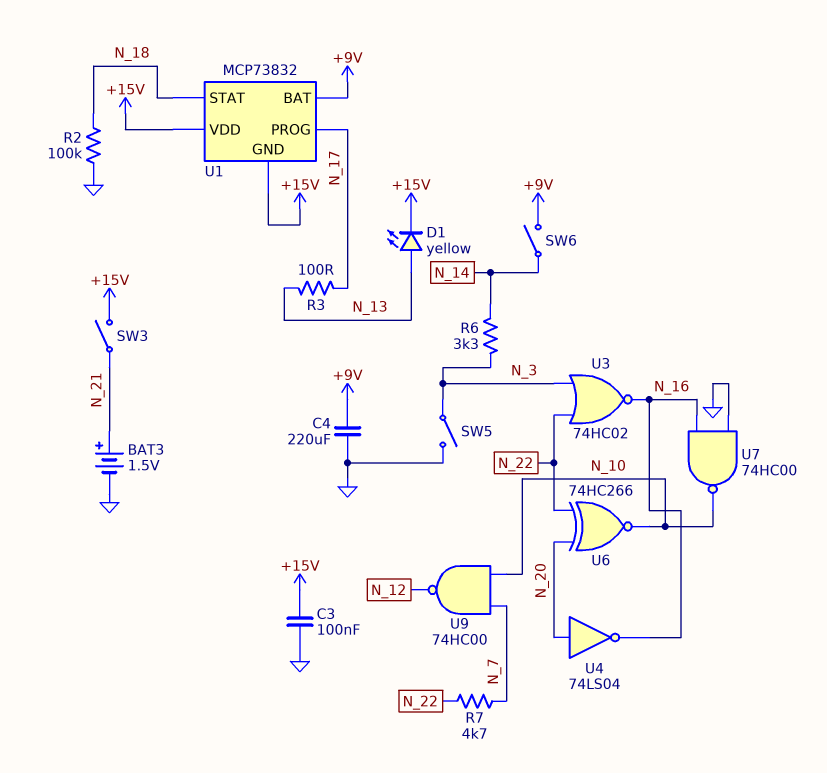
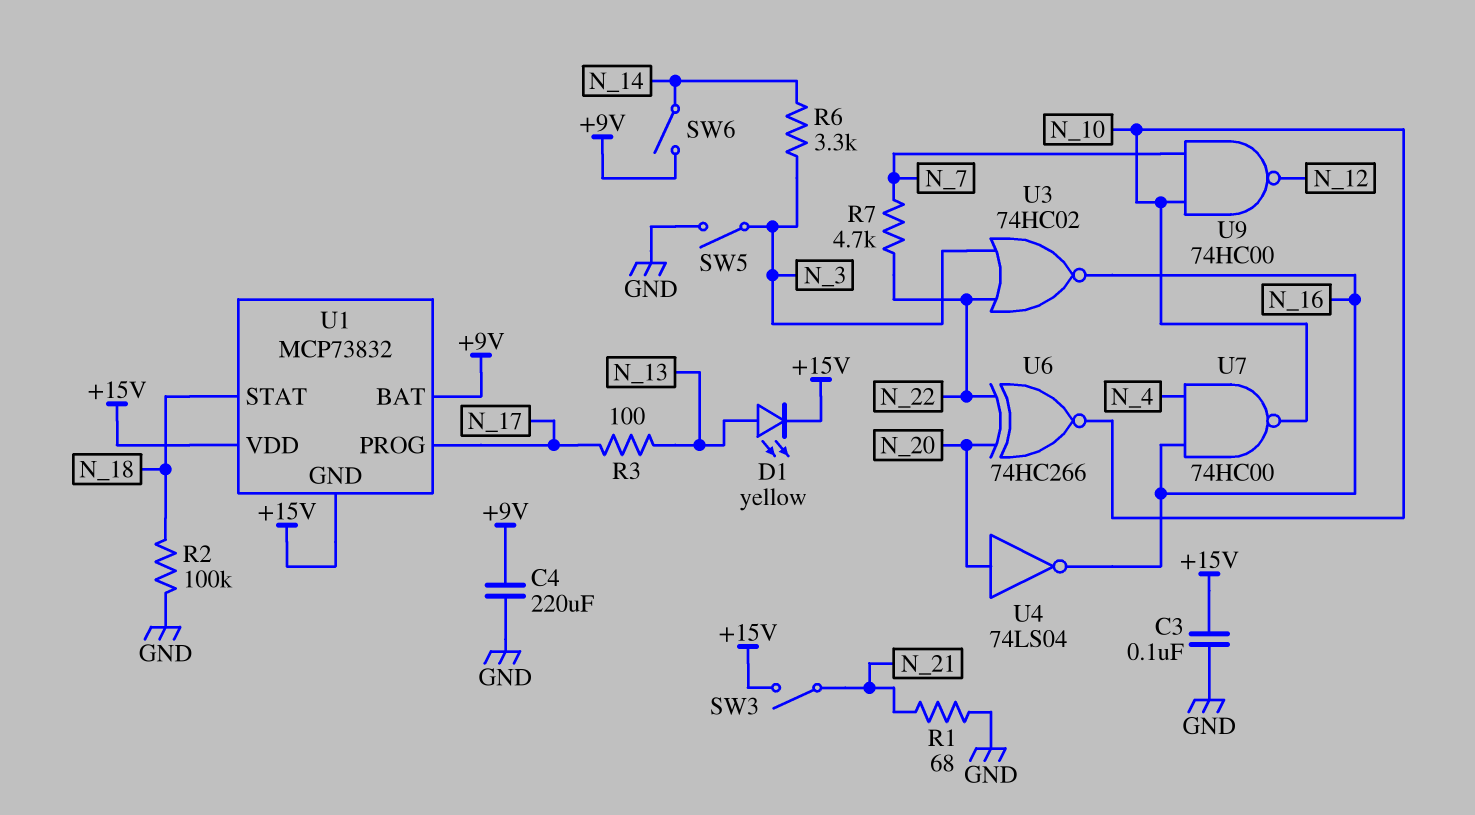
BAT3: 1.5V (plus N_21, minus GND) -> none
R1: none -> 68 (GND, N_21)
U7: NAND 74HC00 (in GND, in N_16, out N_10) -> NAND 74HC00 (in N_4, in N_16, out N_10)

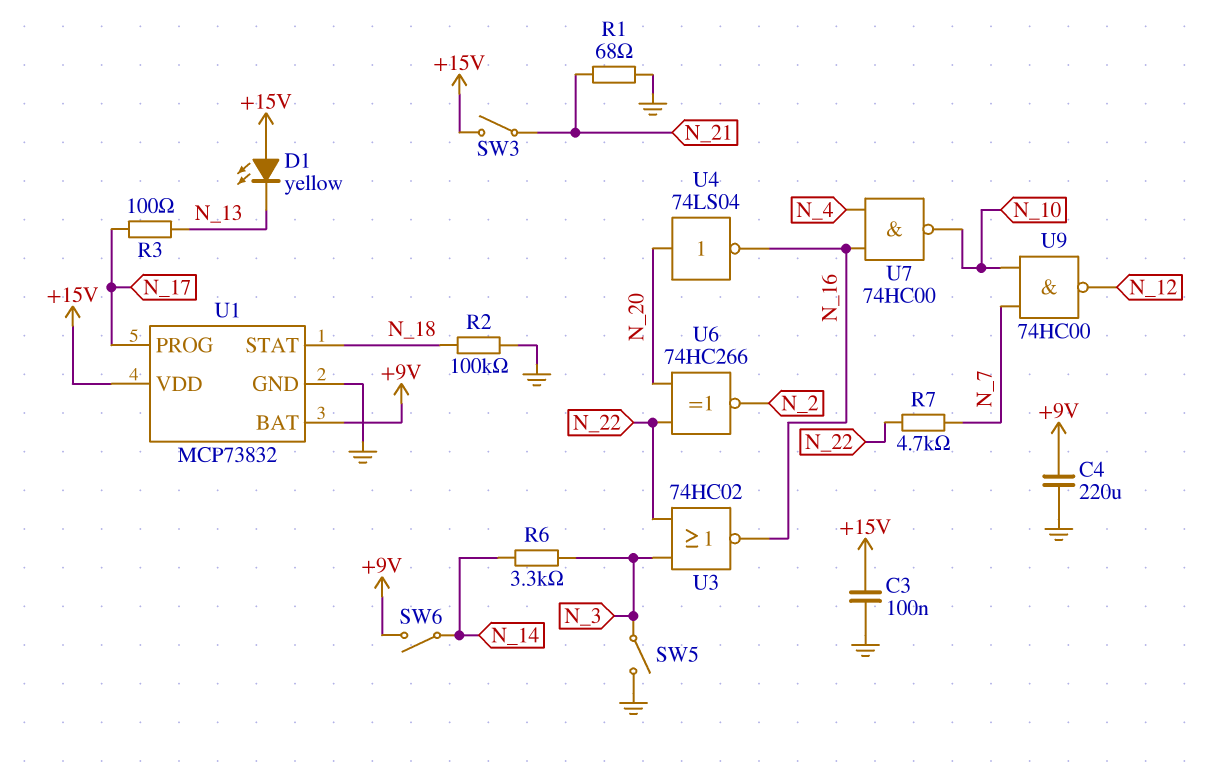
D1: LED yellow (A N_13, K +15V) -> LED yellow (A +15V, K N_13)
U1 pin GND: +15V -> GND
U6: XNOR 74HC266 (in N_20, in N_22, out N_10) -> XNOR 74HC266 (in N_20, in N_22, out N_2)

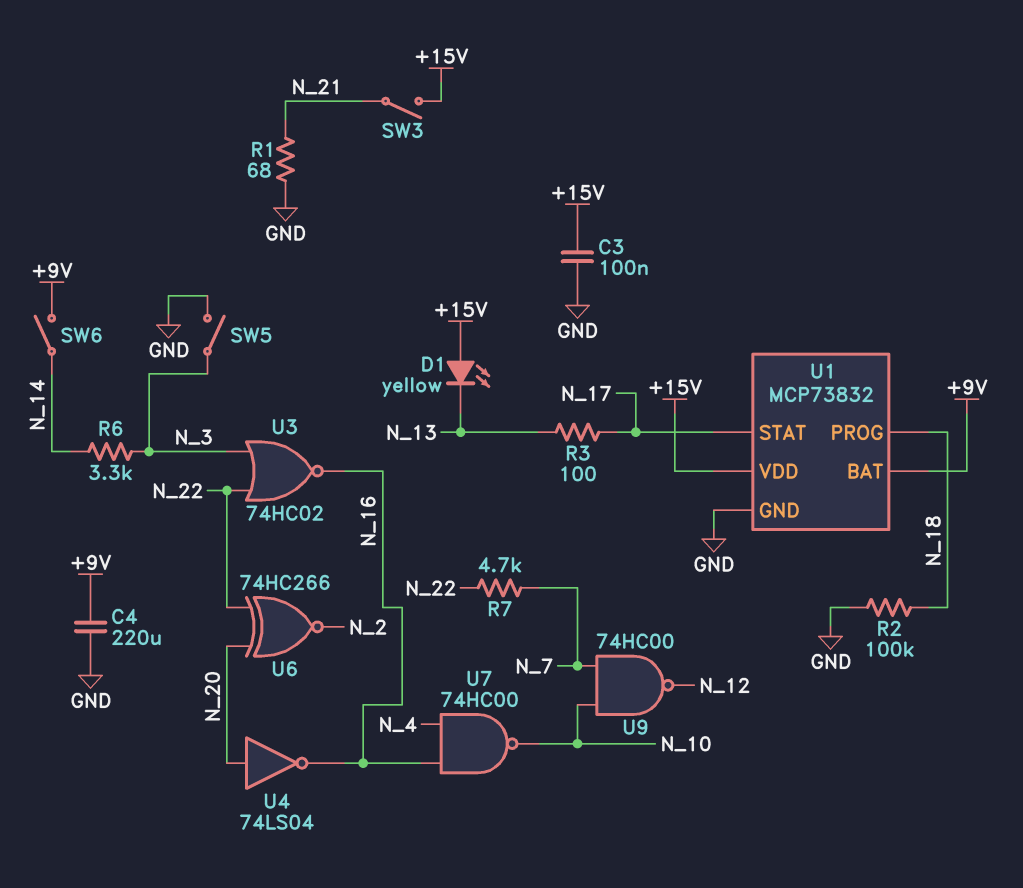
U1 pin PROG: N_17 -> N_18
U1 pin STAT: N_18 -> N_17

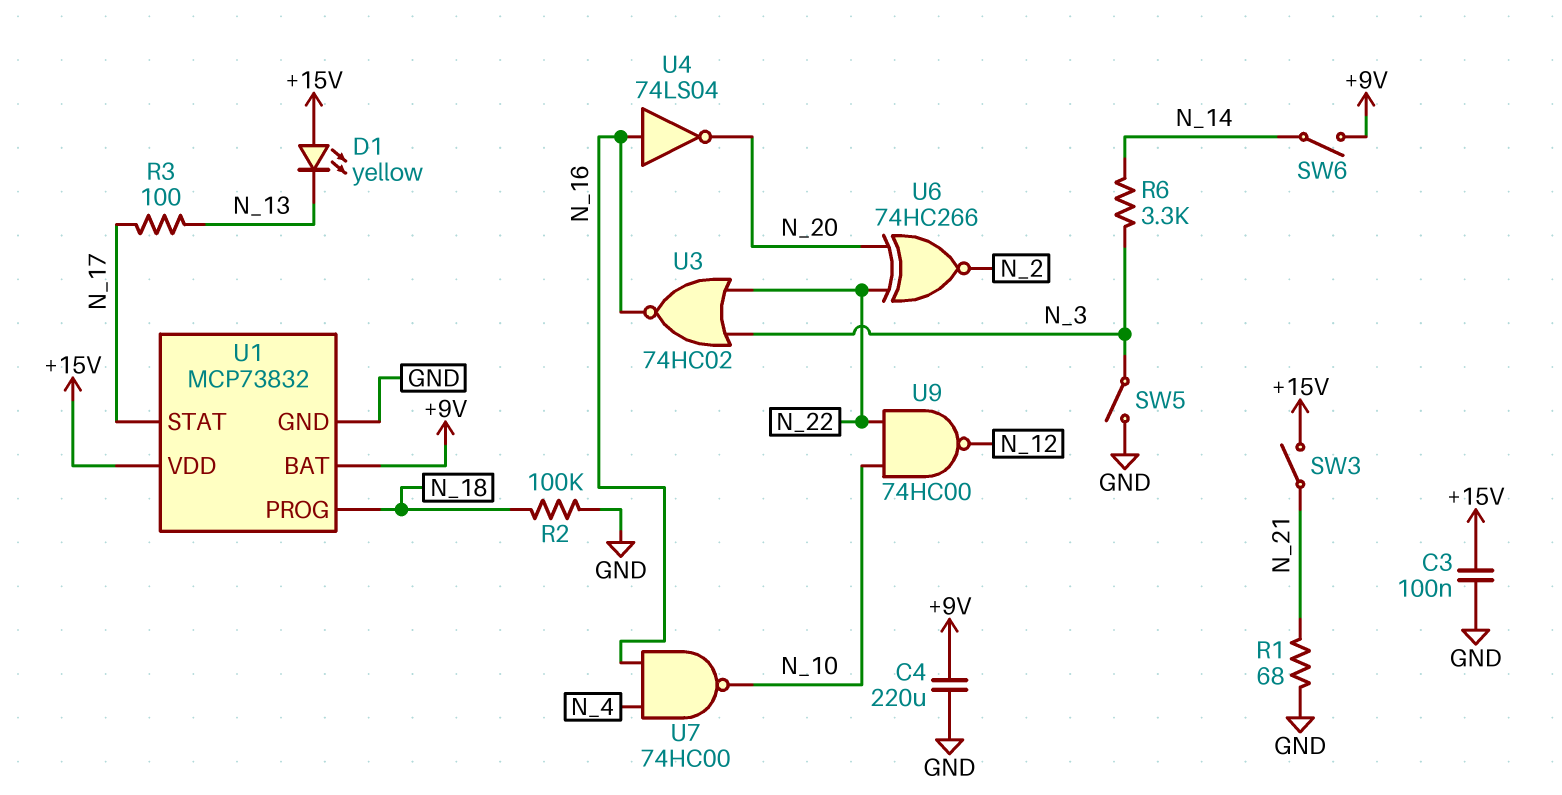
R7: 4.7k (N_7, N_22) -> none
U4: NOT 74LS04 (in N_20, out N_16) -> NOT 74LS04 (in N_16, out N_20)
U9: NAND 74HC00 (in N_7, in N_10, out N_12) -> NAND 74HC00 (in N_10, in N_22, out N_12)

